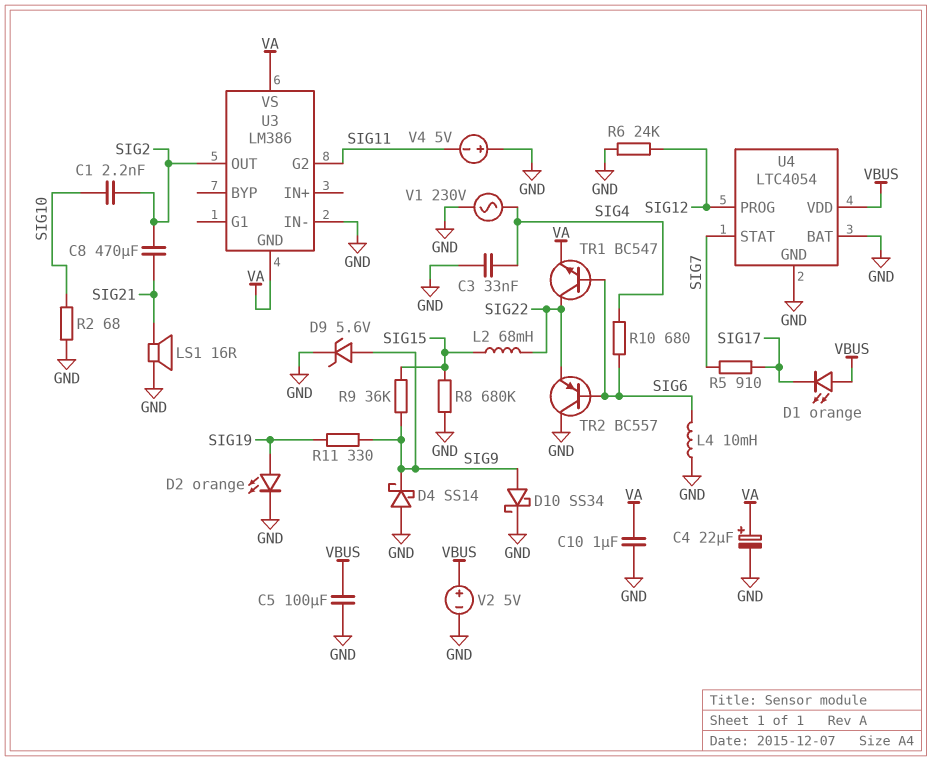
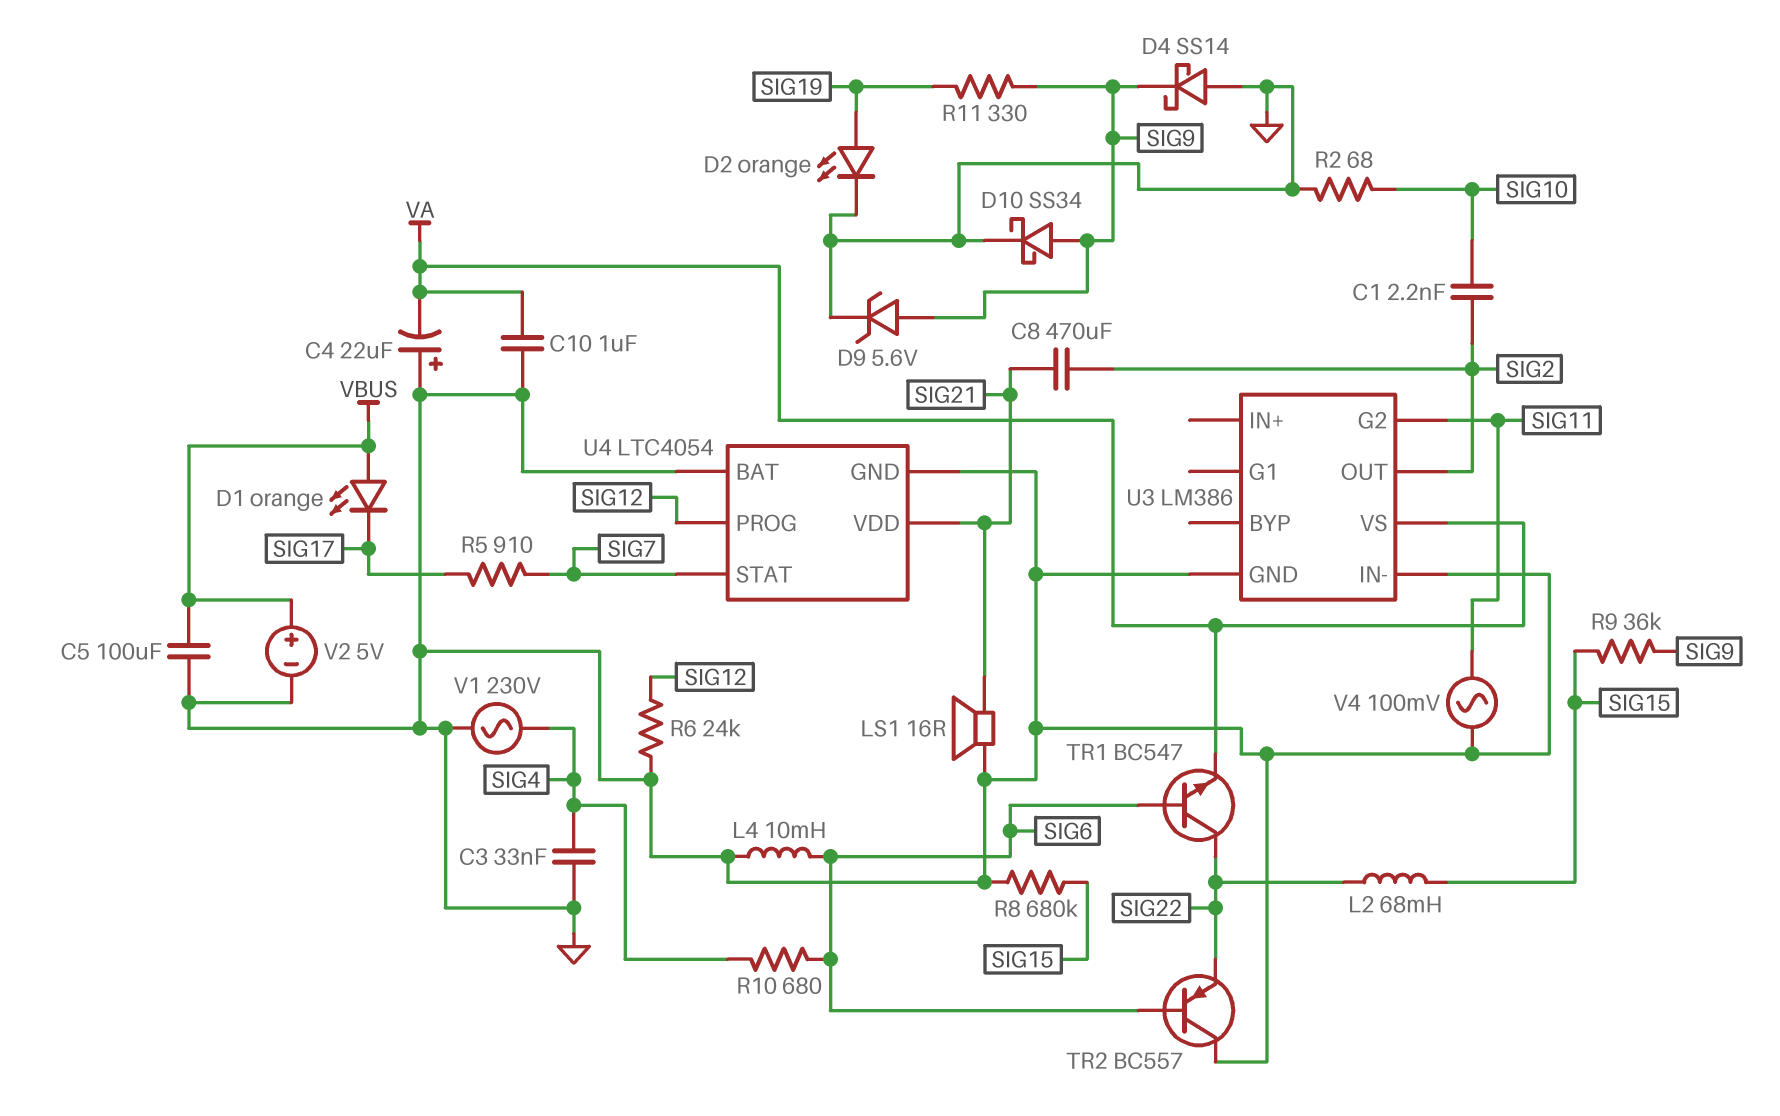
C4: 22uF (plus VA, minus GND) -> 22uF (plus GND, minus VA)
U3 pin GND: VA -> GND
U4 pin VDD: VBUS -> SIG21
V4: 5V (plus GND, minus SIG11) -> AC 100mV (GND, SIG11)

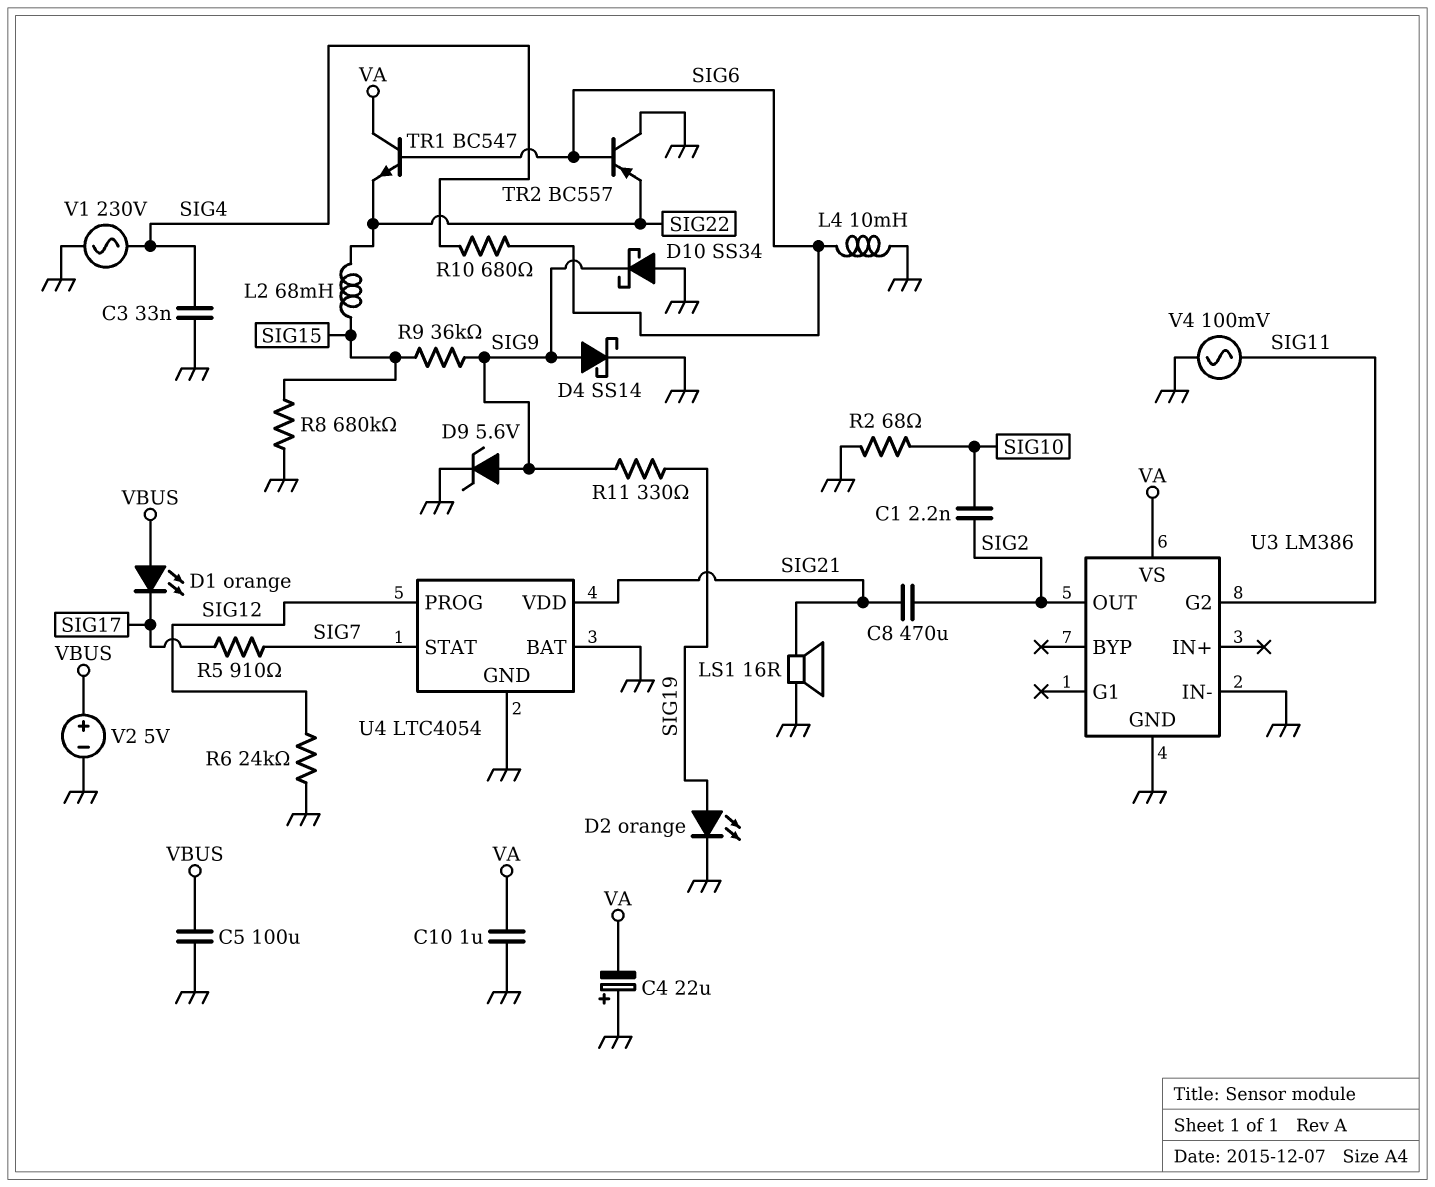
D4: schottky SS14 (A GND, K SIG9) -> schottky SS14 (A SIG9, K GND)
D10: schottky SS34 (A SIG9, K GND) -> schottky SS34 (A GND, K SIG9)
TR1: NPN BC547 (B SIG6, C SIG22, E VA) -> NPN BC547 (B SIG6, C VA, E SIG22)

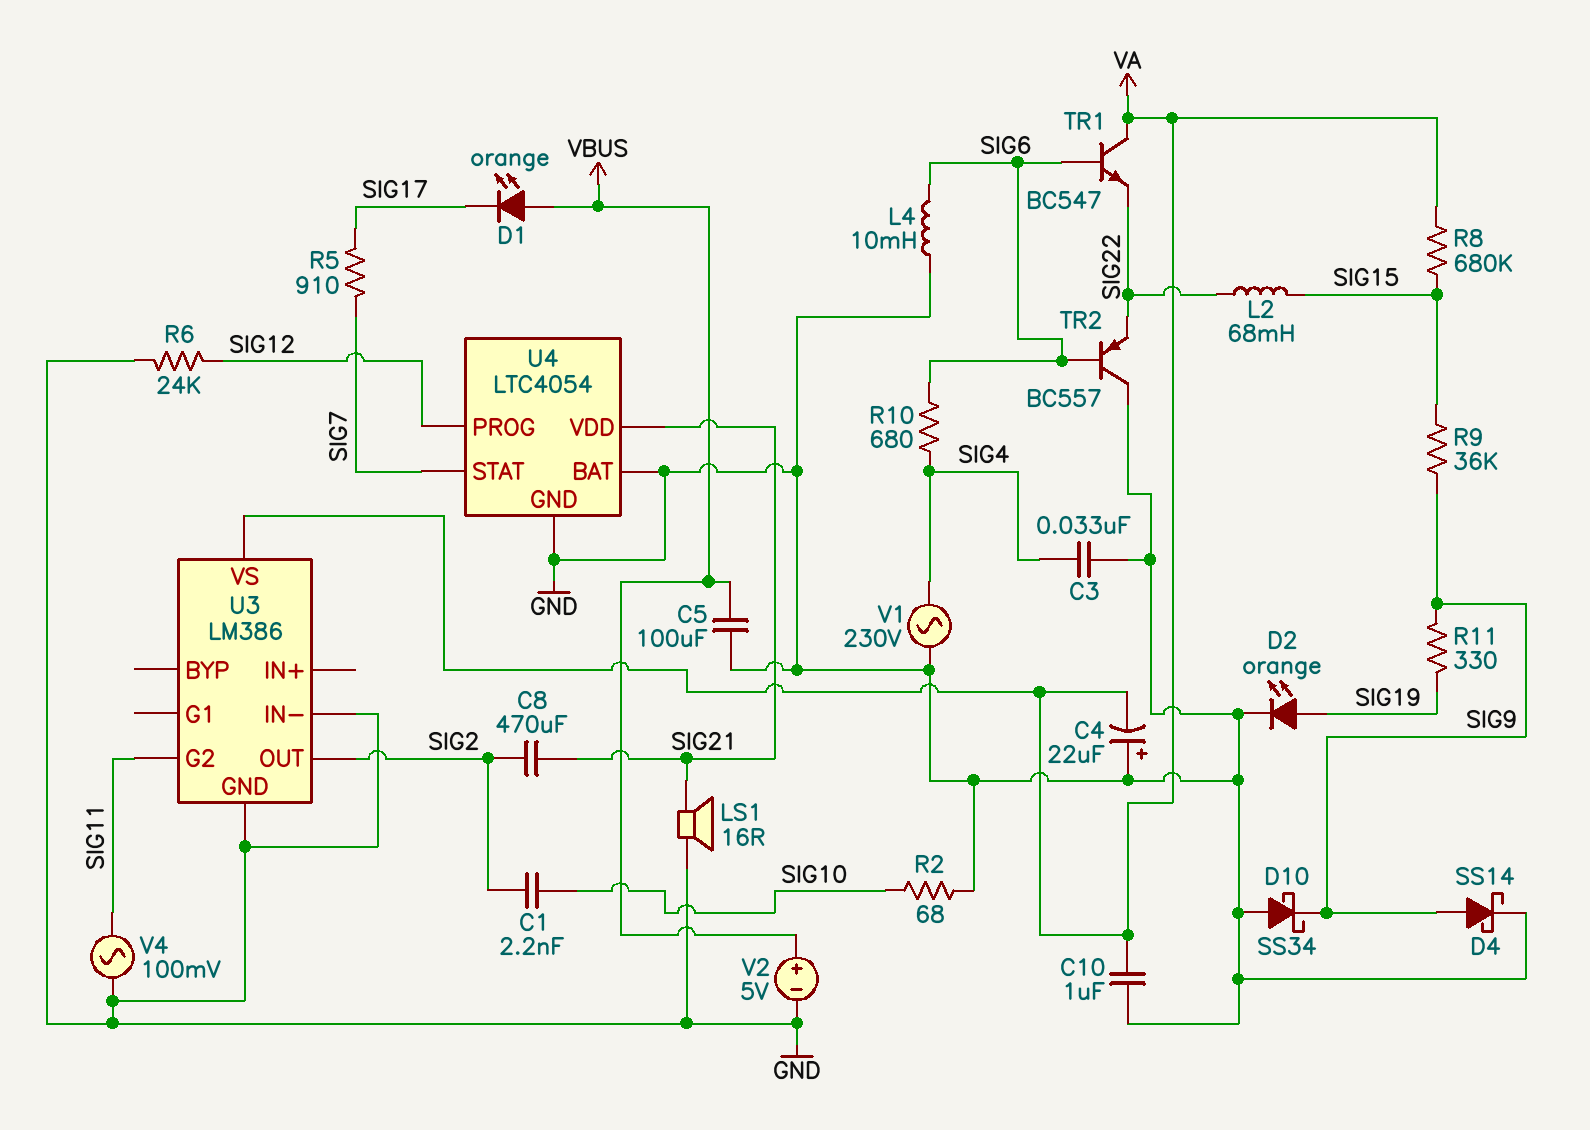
D9: zener 5.6V (A SIG9, K GND) -> none
R8: 680k (GND, SIG15) -> 680k (SIG15, VA)

